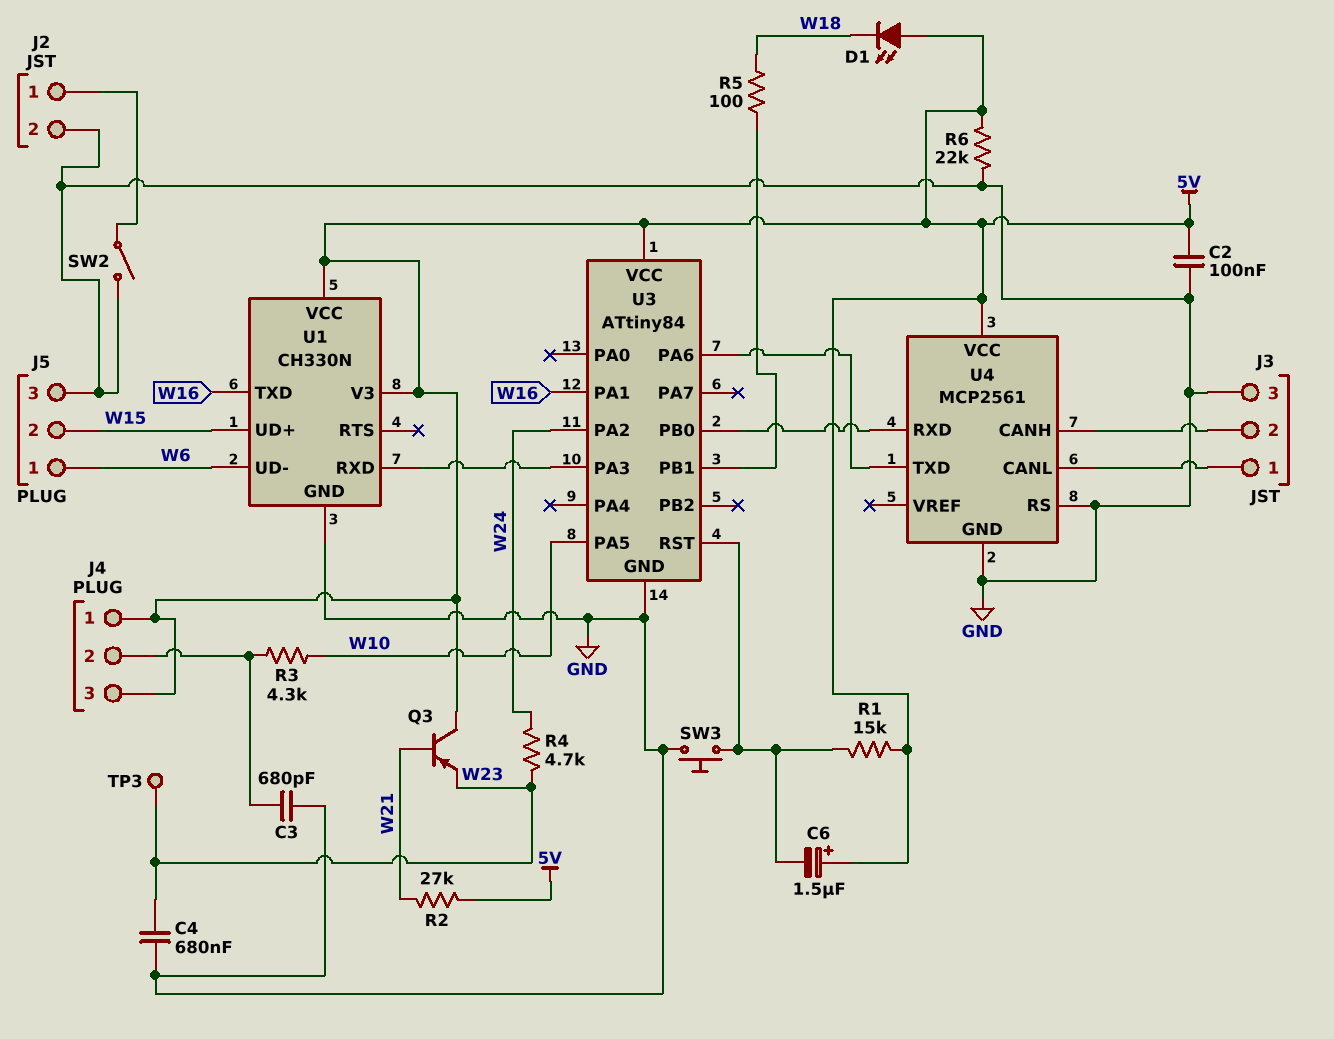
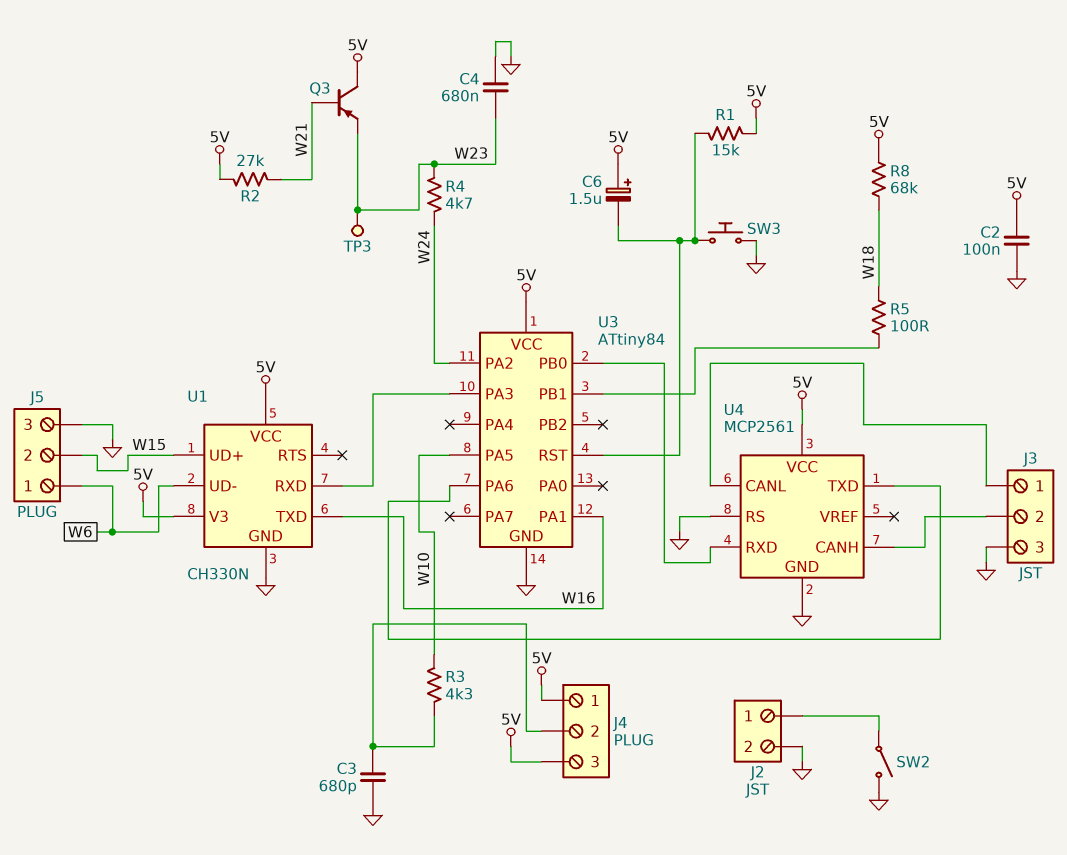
D1: LED (A 5V, K W18) -> none
R6: 22k (5V, GND) -> none
R8: none -> 68k (5V, W18)

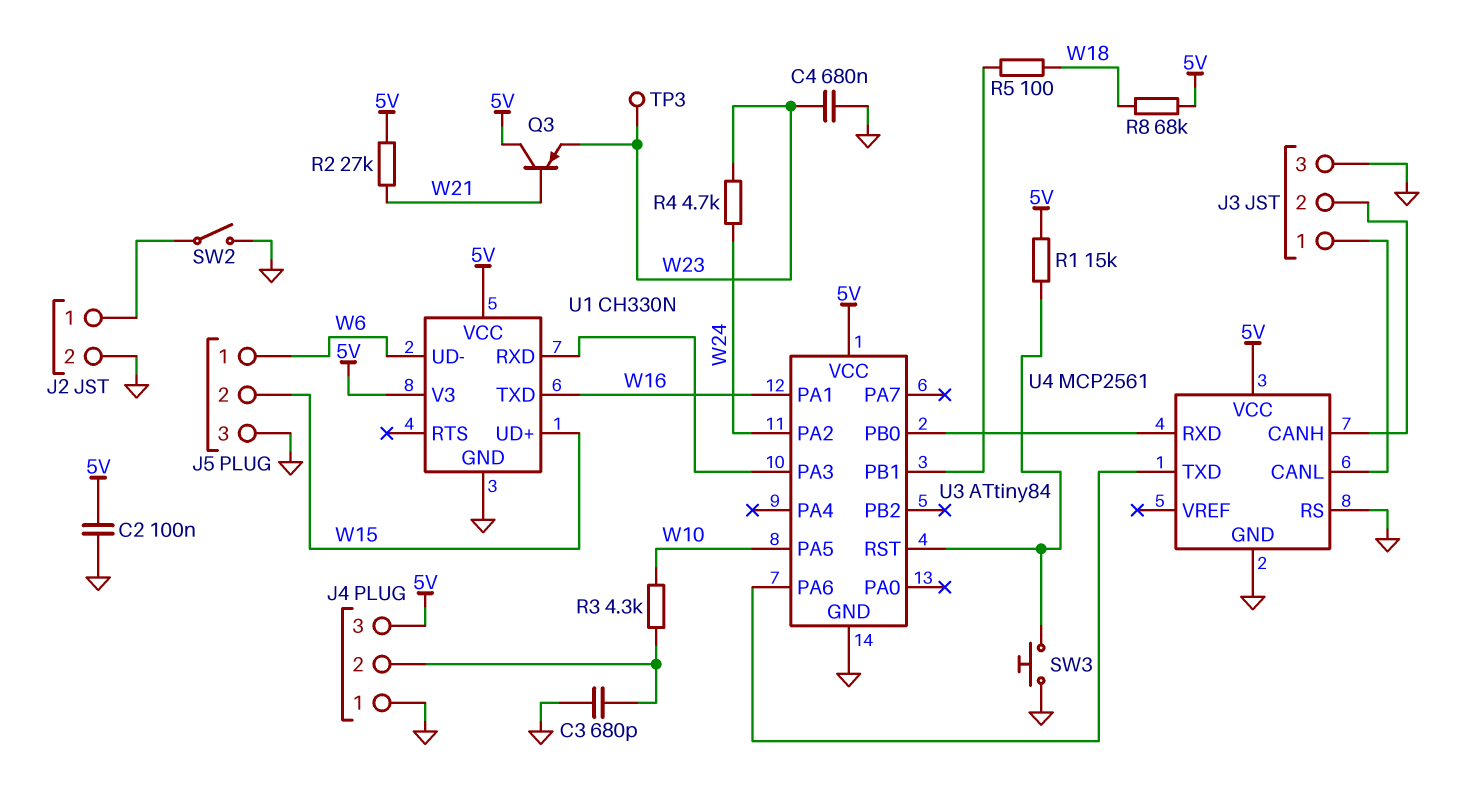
C6: 1.5uF (plus 5V, minus U3/RST) -> none
J4 pin 1: 5V -> GND

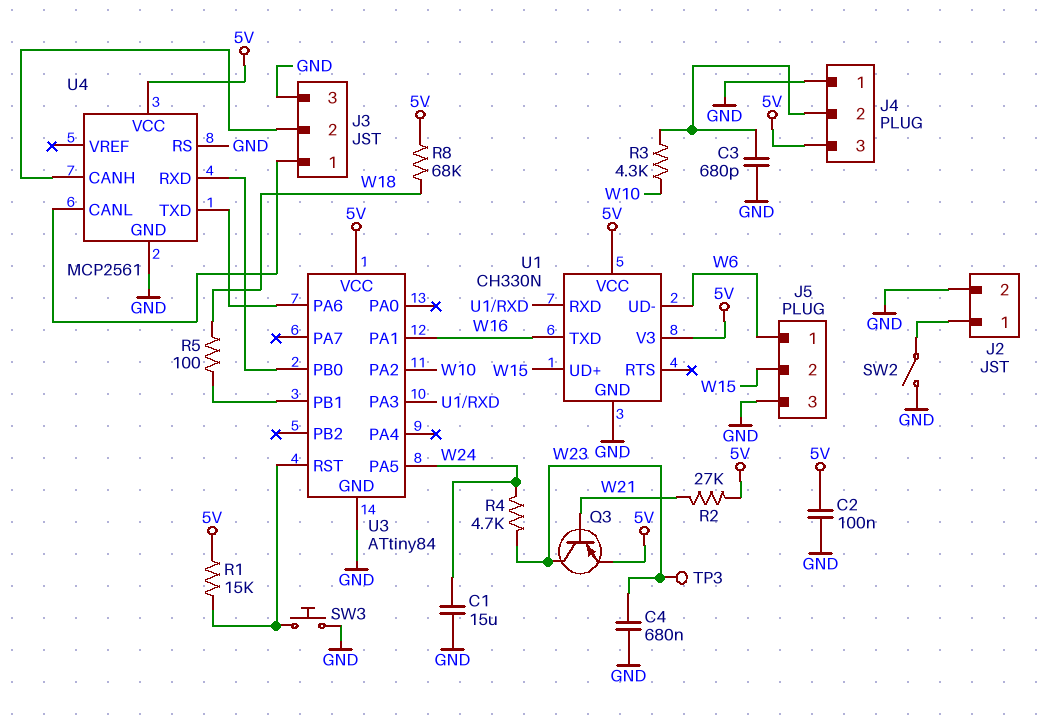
C1: none -> 15uF (GND, W24)
Q3: PNP (B W21, C 5V, E W23) -> PNP (B W21, C W23, E 5V)
U3 pin PA2: W24 -> W10
U3 pin PA5: W10 -> W24

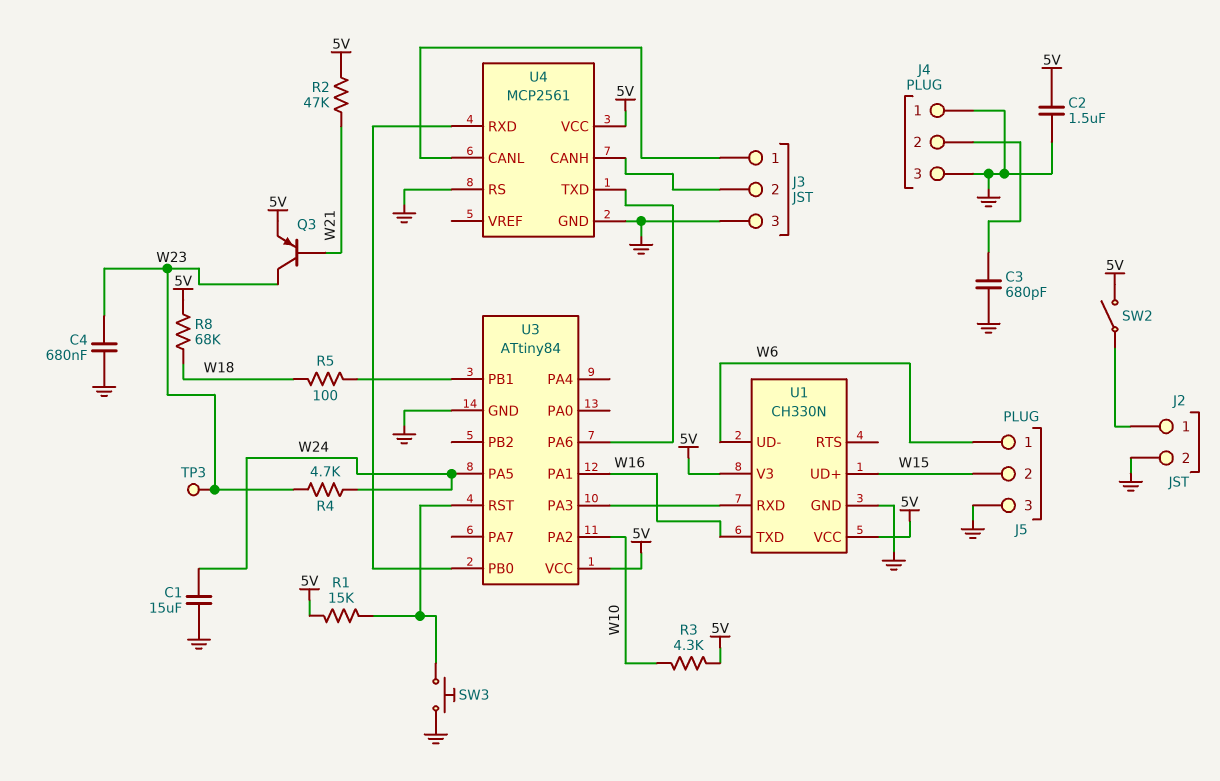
C2: 100nF (5V, GND) -> 1.5uF (5V, GND)
J4 pin 3: 5V -> GND
R2: 27k (5V, W21) -> 47k (5V, W21)
R3: 4.3k (J4/2, W10) -> 4.3k (5V, W10)
SW2: switch (GND, J2/1) -> switch (5V, J2/1)

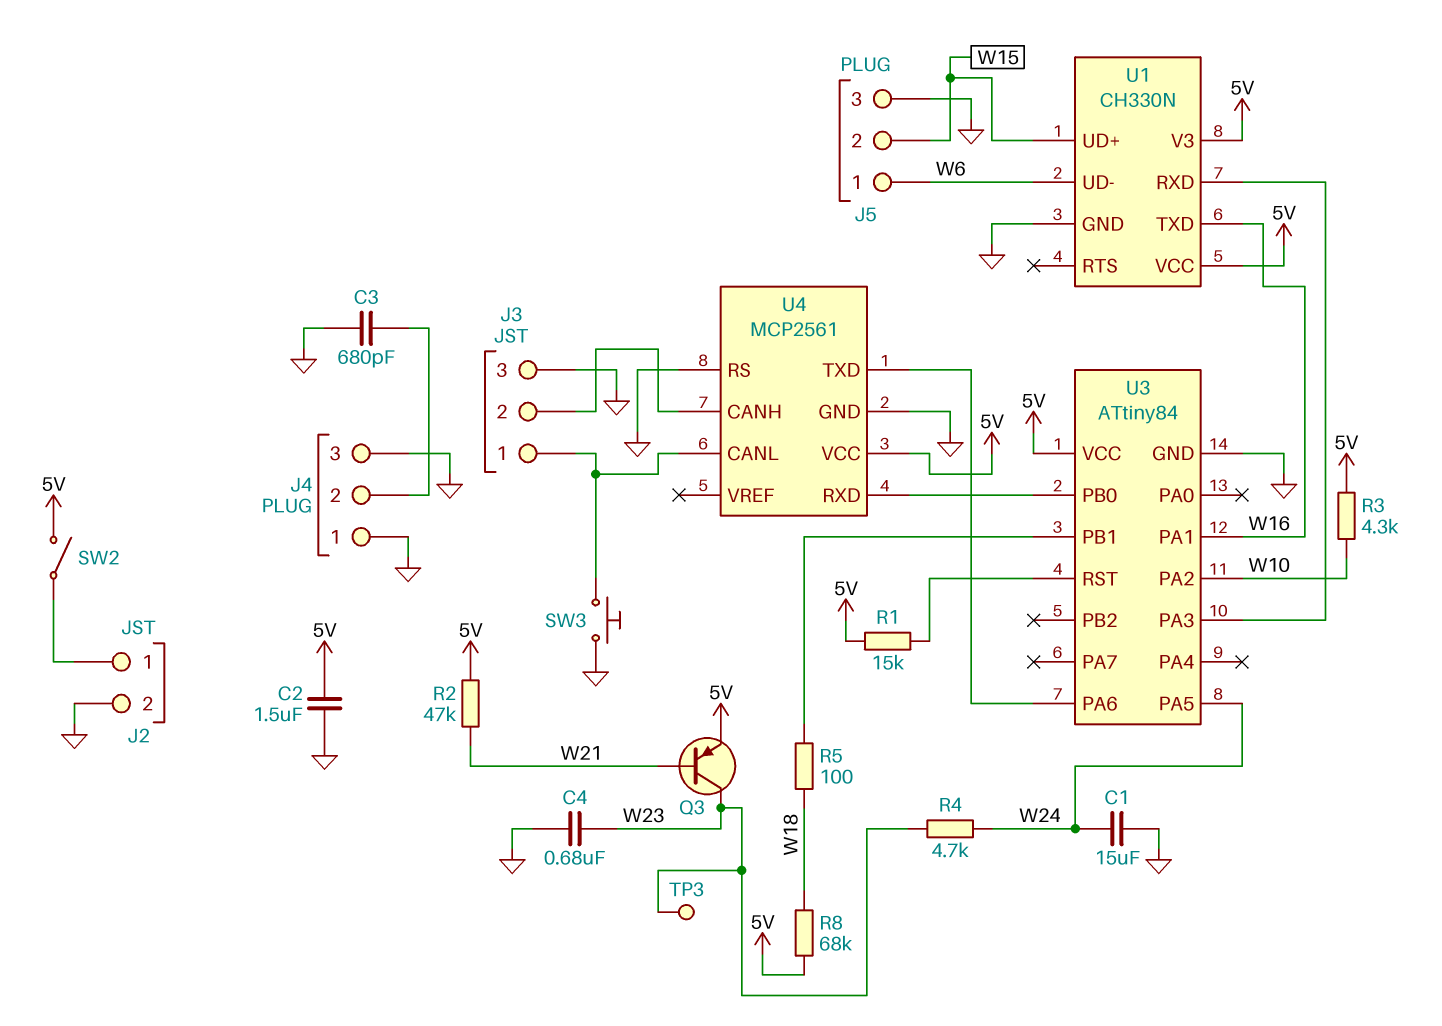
SW3: button (GND, U3/RST) -> button (GND, J3/1)

